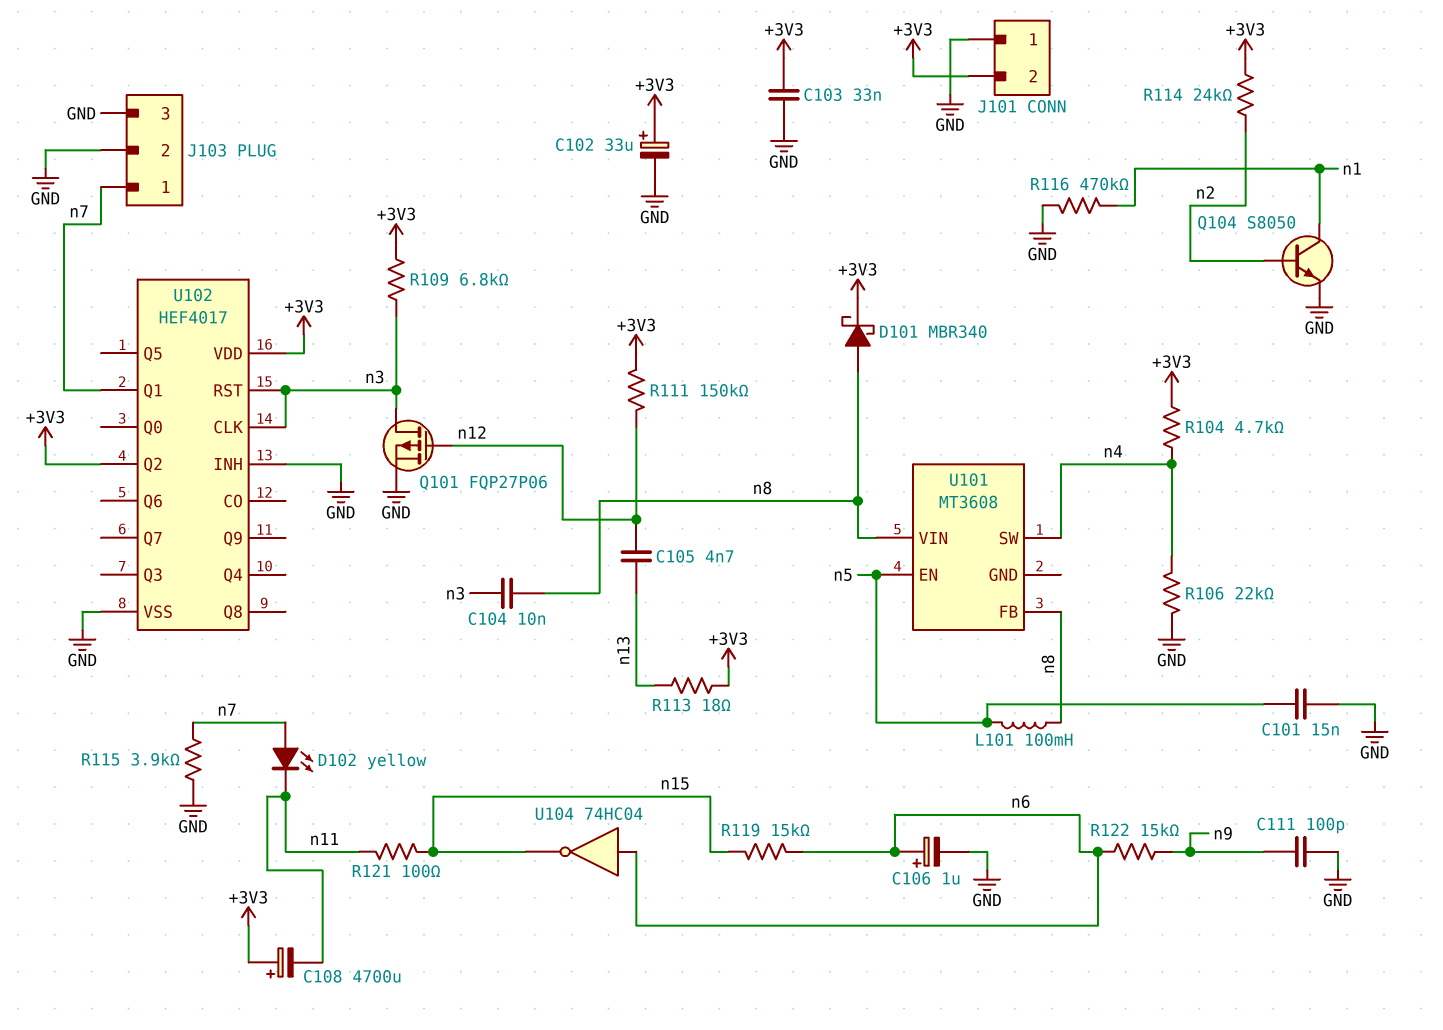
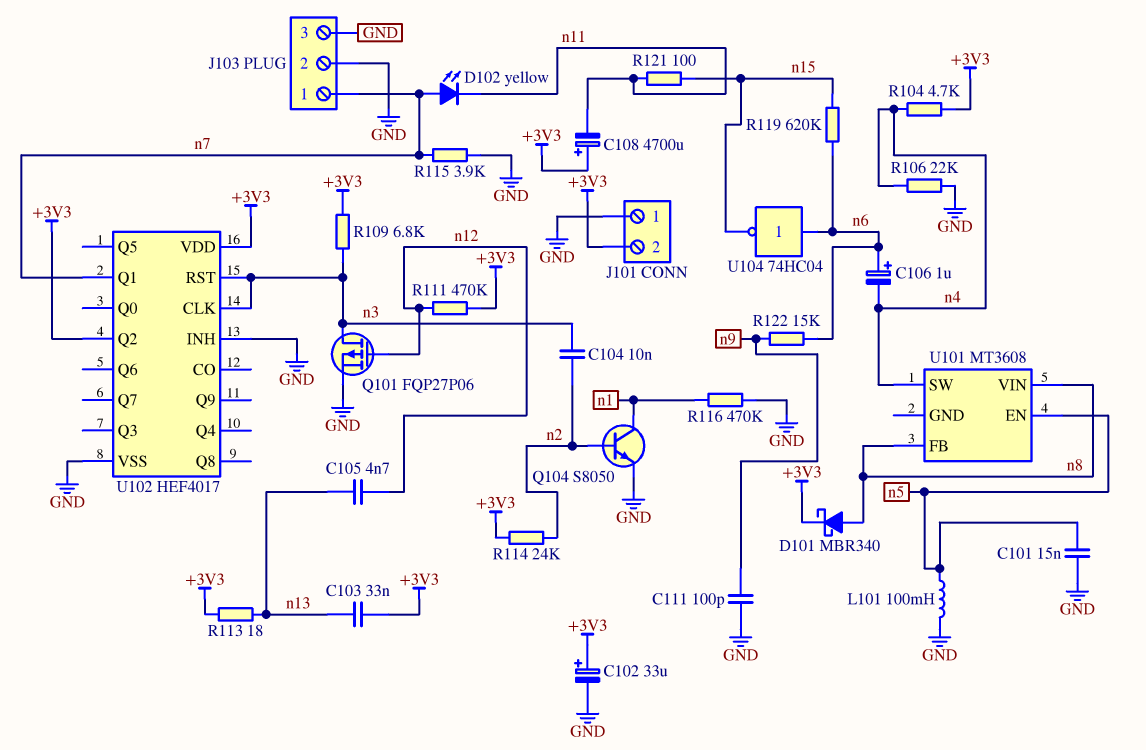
C103: 33nF (+3V3, GND) -> 33nF (+3V3, n13)
C104: 10nF (n3, n8) -> 10nF (n2, n3)
C106: 1uF (plus n6, minus GND) -> 1uF (plus n6, minus n4)
L101: 100mH (n5, n8) -> 100mH (GND, n5)
R111: 150k (+3V3, n12) -> 470k (+3V3, n12)
R119: 15k (n6, n15) -> 620k (n6, n15)

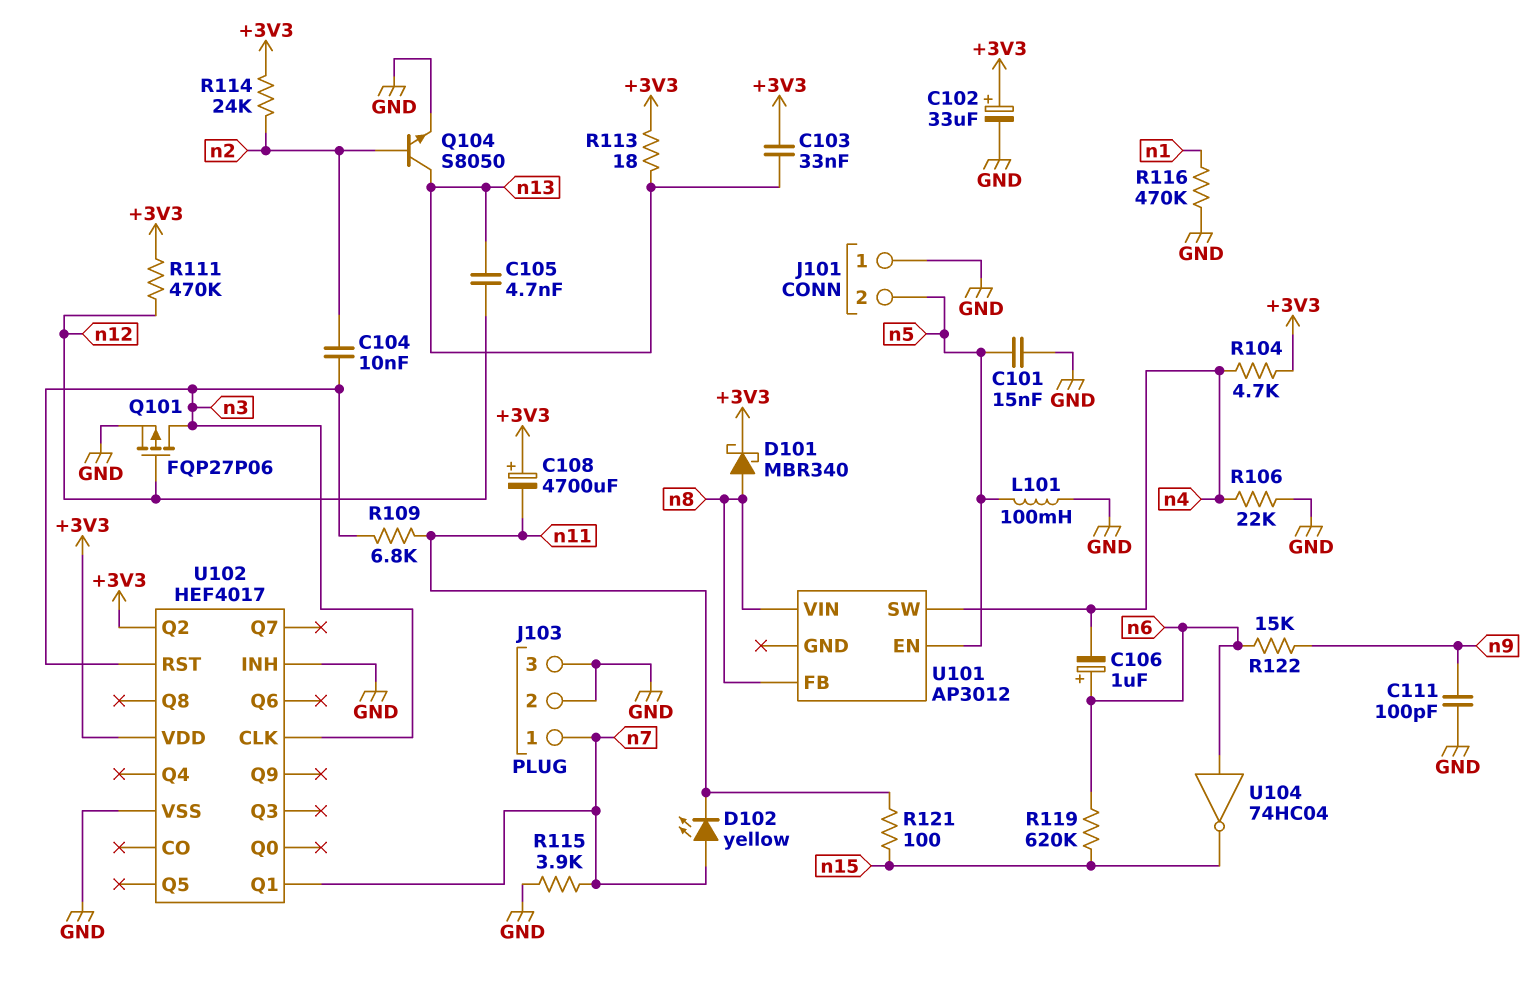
J101 pin 2: +3V3 -> n5
Q104: NPN S8050 (B n2, C n1, E GND) -> NPN S8050 (B n2, C n13, E GND)
R109: 6.8k (+3V3, n3) -> 6.8k (n3, n11)
U101: MT3608 -> AP3012

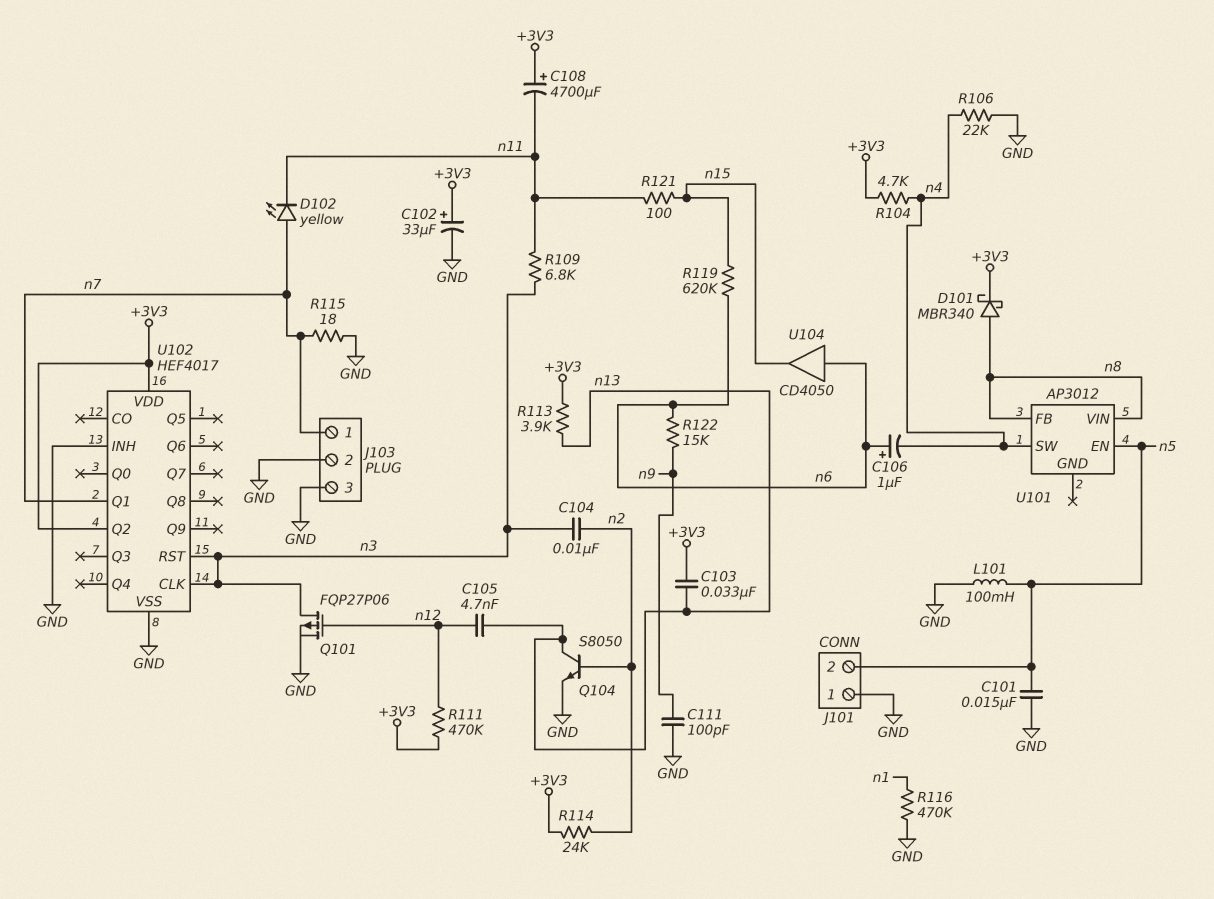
R113: 18 (+3V3, n13) -> 3.9k (+3V3, n13)
R115: 3.9k (GND, n7) -> 18 (GND, n7)
U104: NOT 74HC04 (in n6, out n15) -> buffer CD4050 (in n6, out n15)

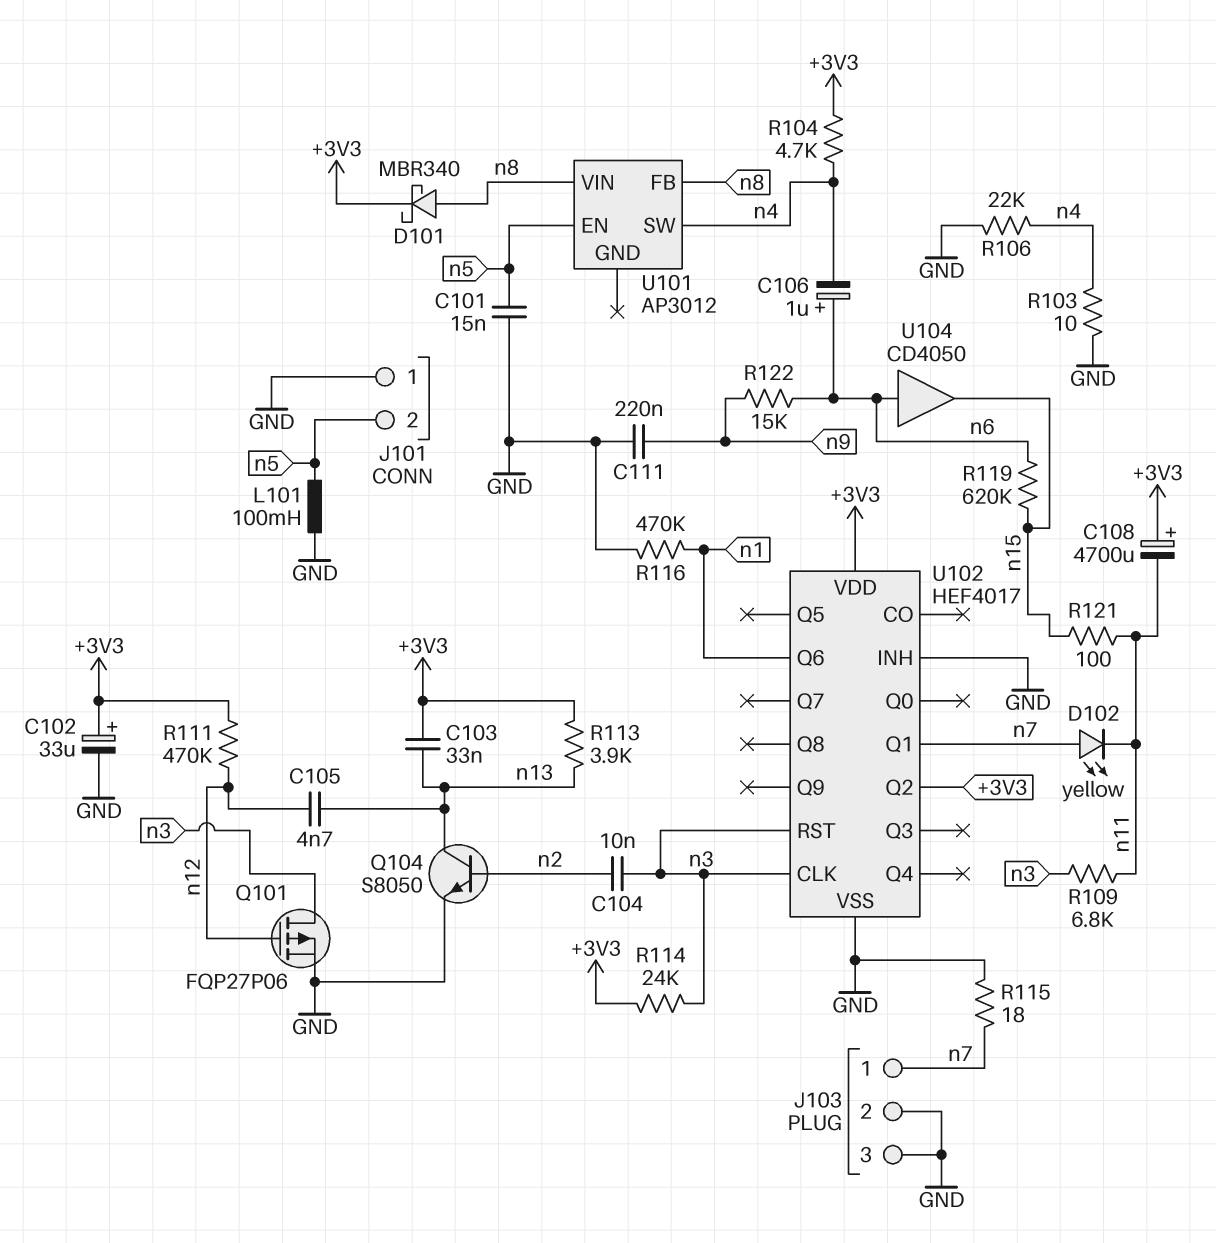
C111: 100pF (GND, n9) -> 220nF (GND, n9)
R103: none -> 10 (GND, n4)
R114: 24k (+3V3, n2) -> 24k (+3V3, n3)
U102 pin Q6: none -> n1

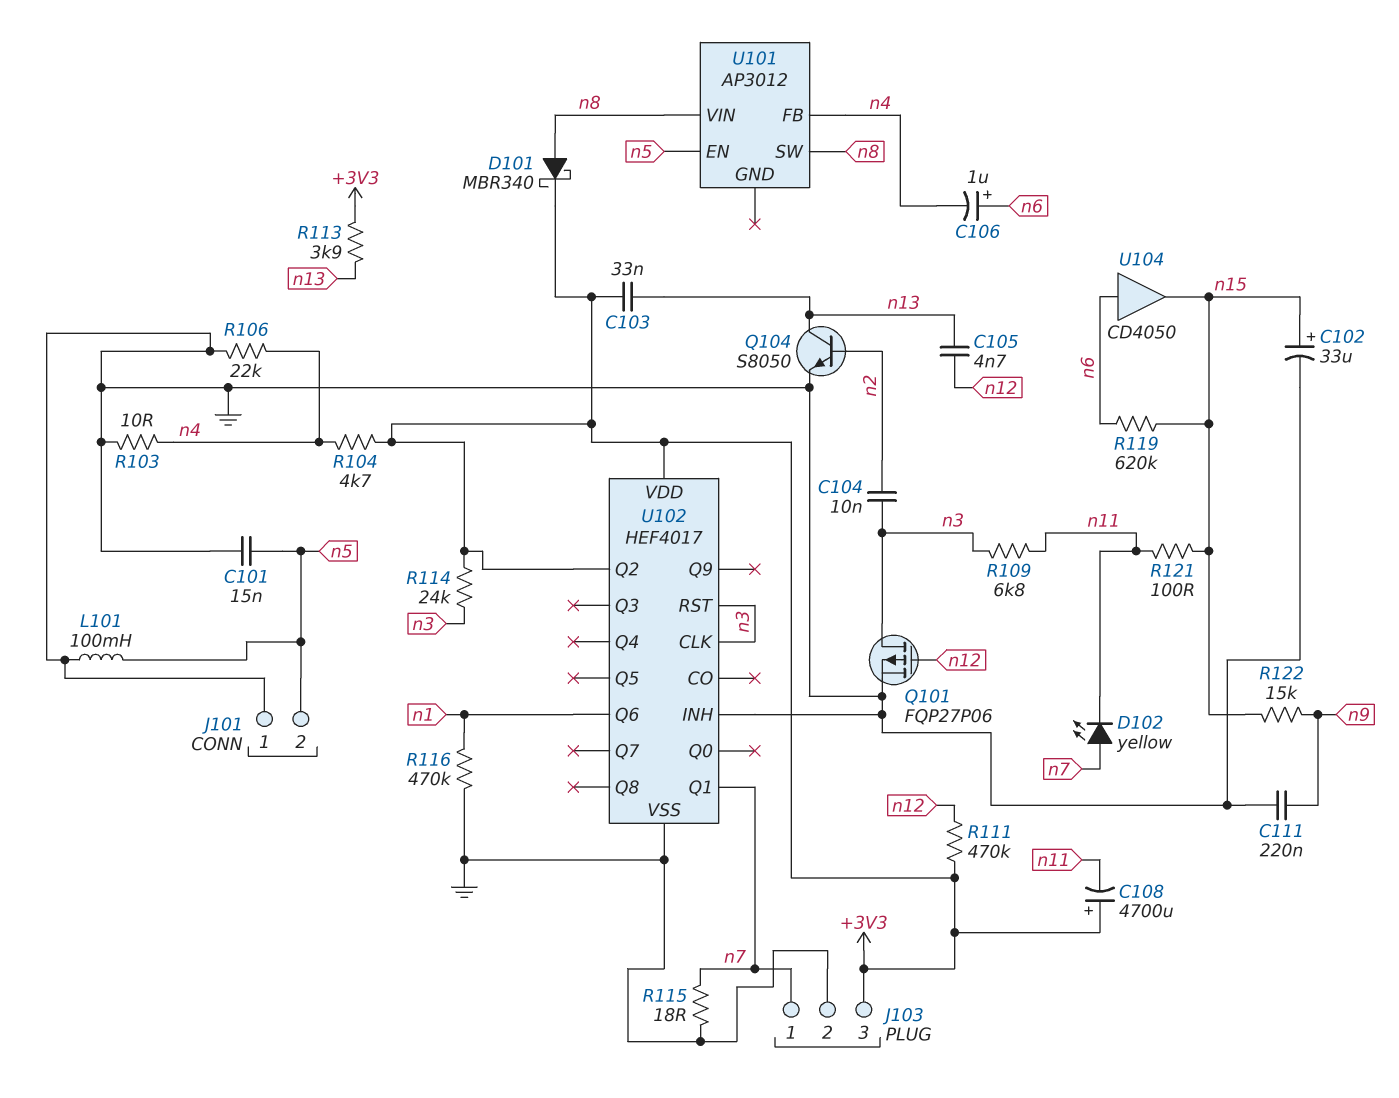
C102: 33uF (plus +3V3, minus GND) -> 33uF (plus n15, minus GND)
J103 pin 3: GND -> +3V3
R122: 15k (n6, n9) -> 15k (n9, n15)
U101 pin FB: n8 -> n4
U101 pin SW: n4 -> n8

